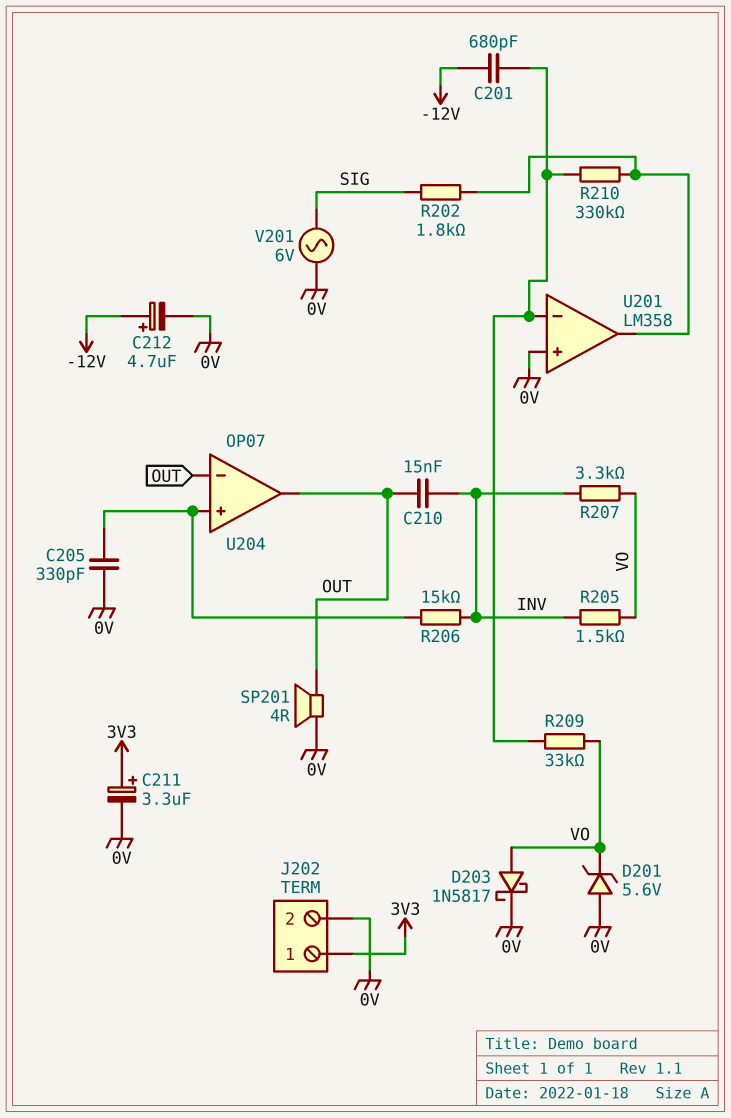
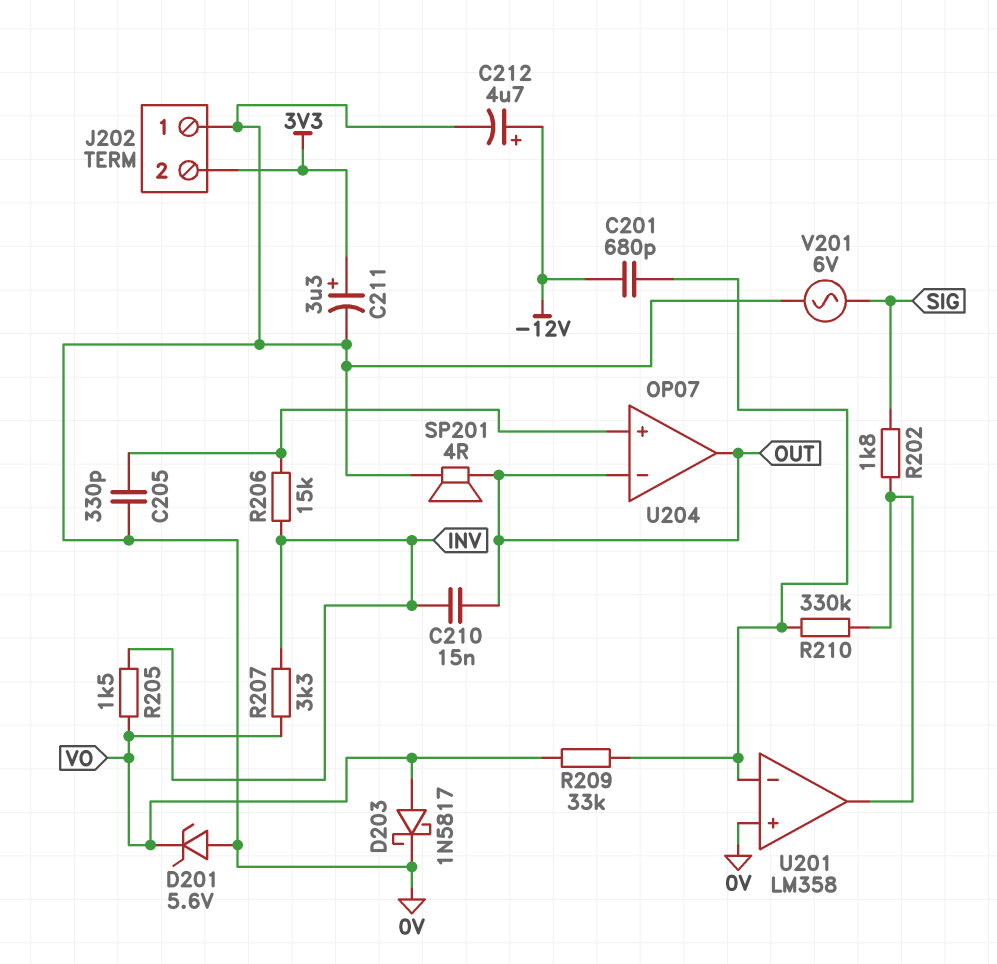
J202 pin 1: 3V3 -> 0V
J202 pin 2: 0V -> 3V3

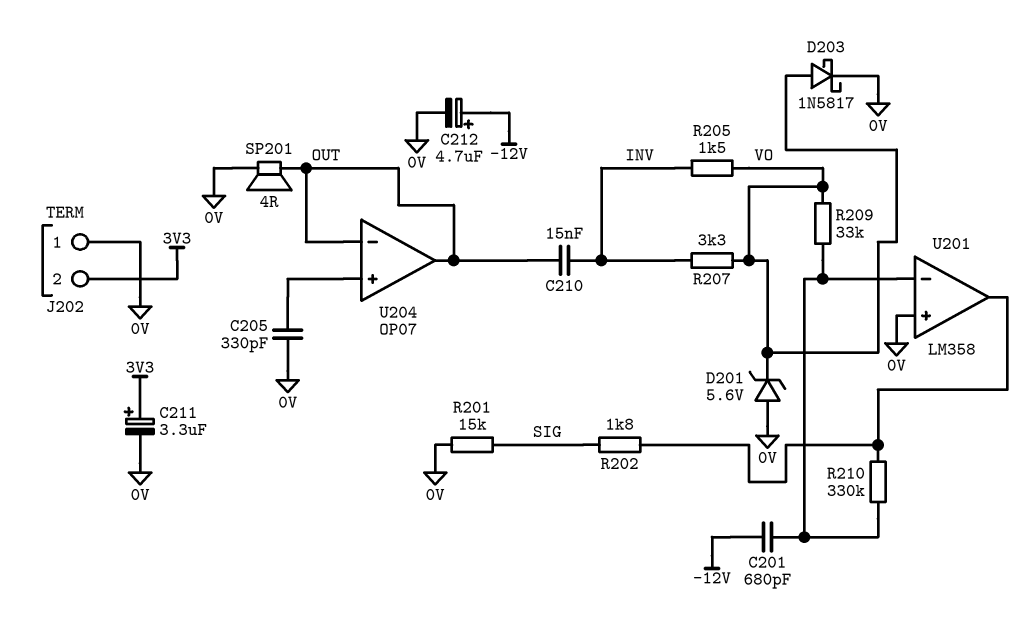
R201: none -> 15k (0V, SIG)
R206: 15k (INV, U204/in+) -> none
V201: AC 6V (0V, SIG) -> none

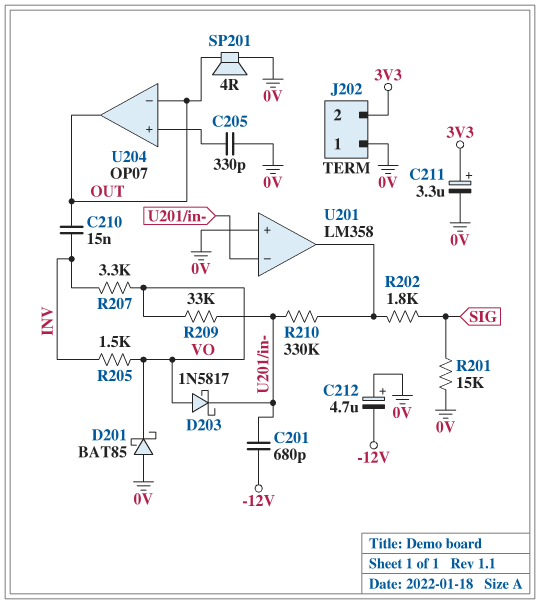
C212: 4.7uF (plus -12V, minus 0V) -> 4.7uF (plus 0V, minus -12V)
D201: zener 5.6V (A 0V, K VO) -> schottky BAT85 (A 0V, K VO)
D203: schottky 1N5817 (A VO, K 0V) -> schottky 1N5817 (A VO, K U201/in-)

